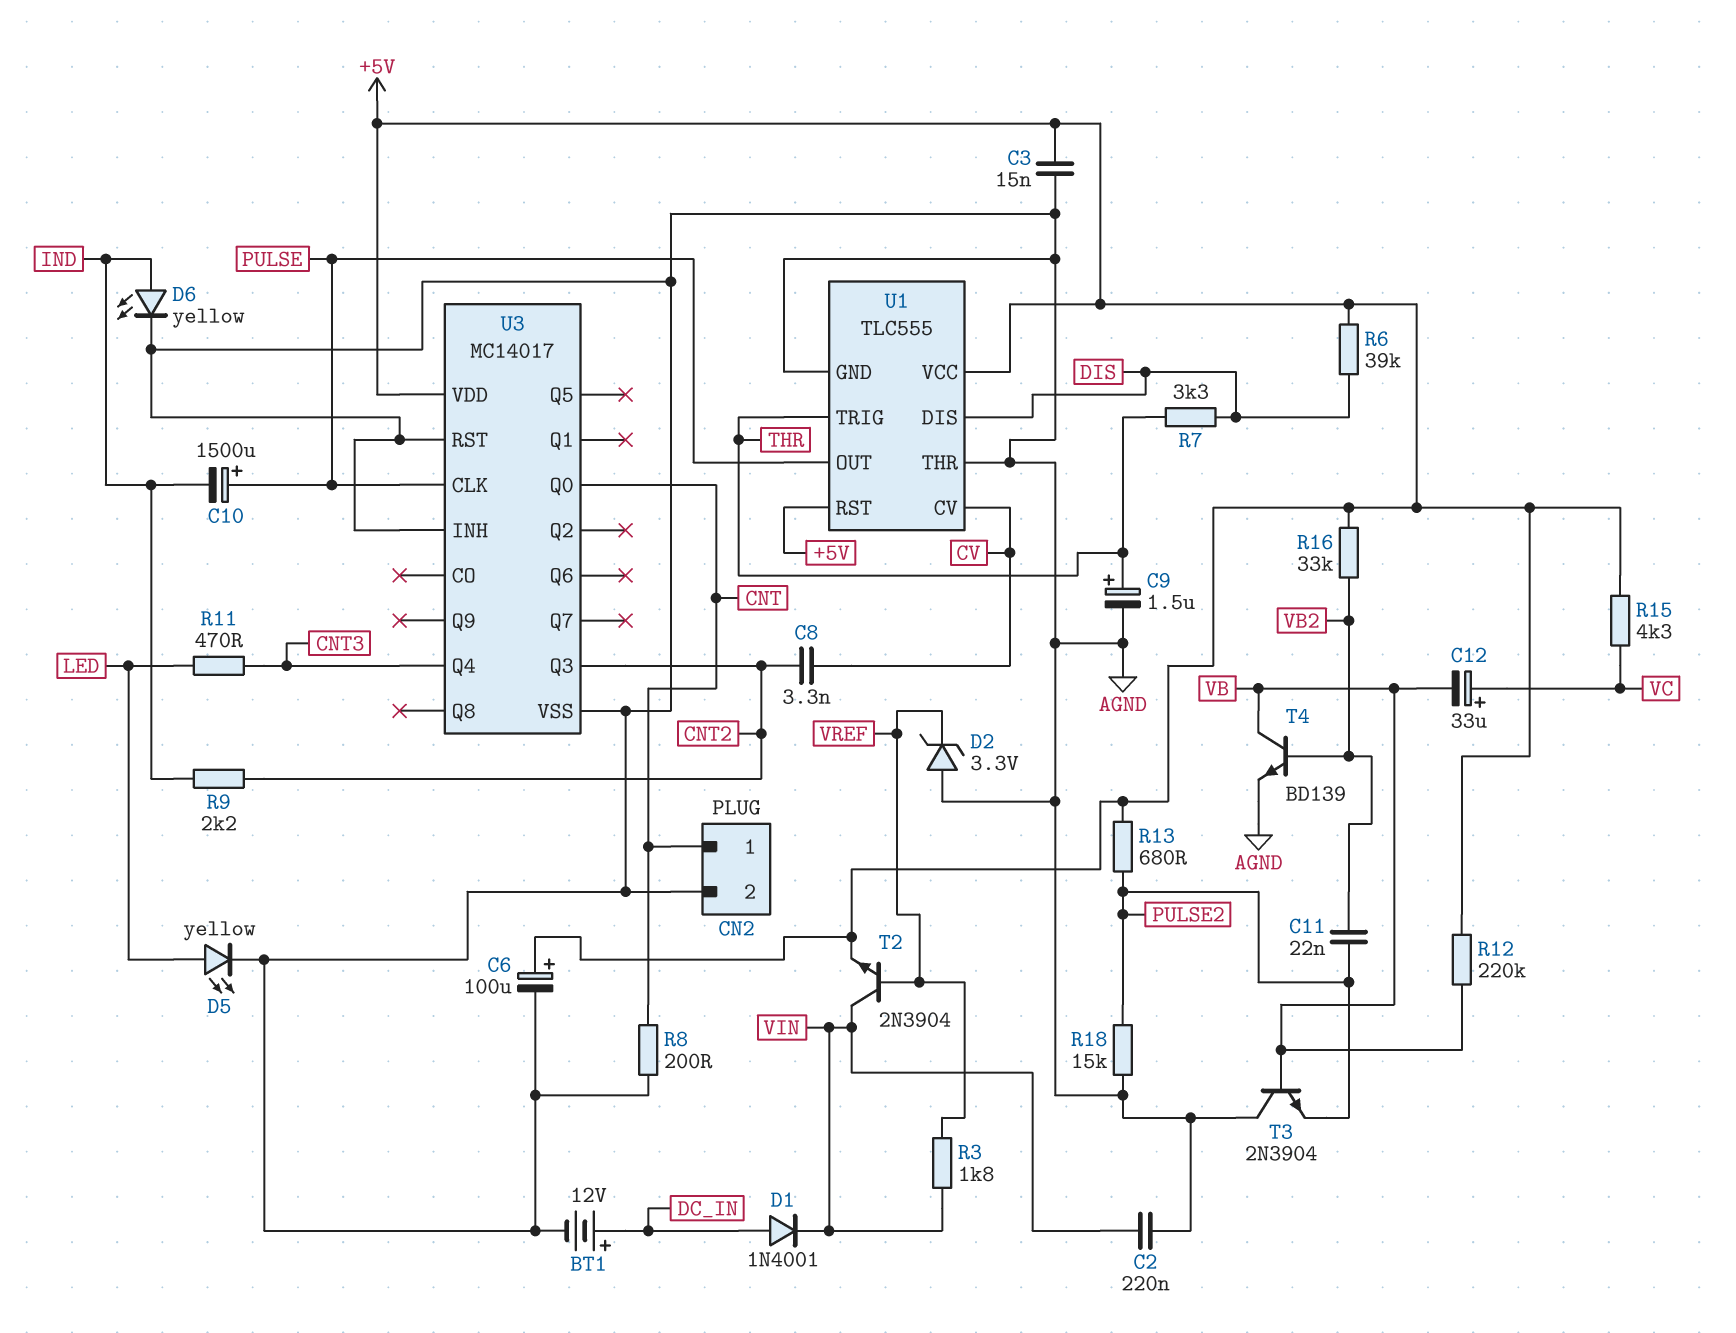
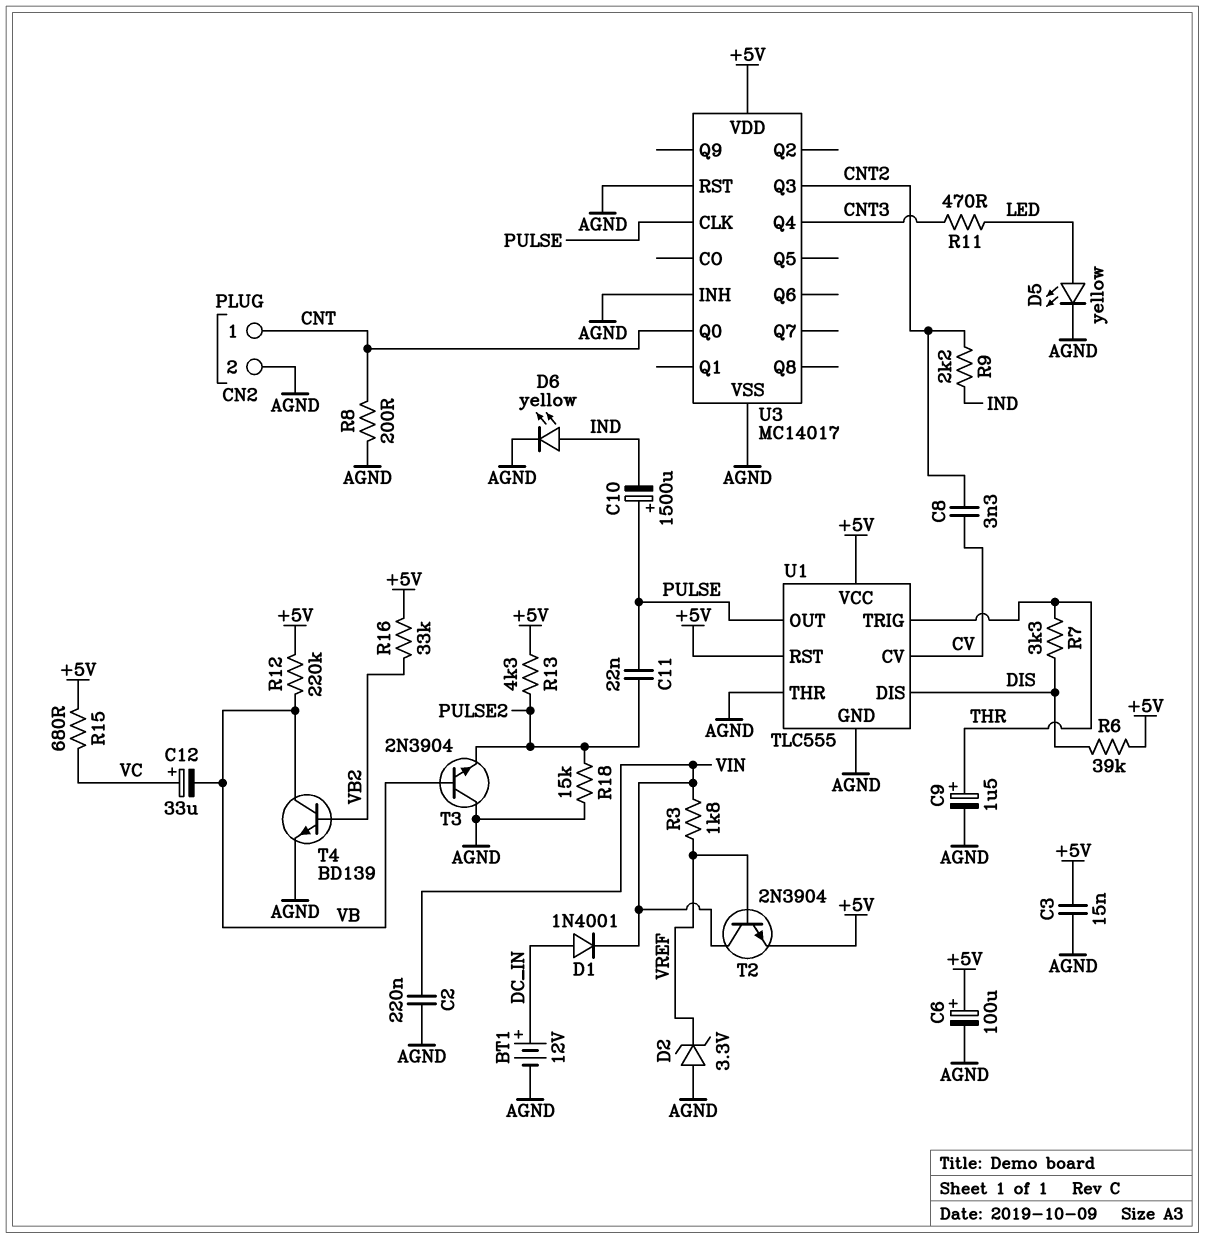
C11: 22nF (PULSE2, VB2) -> 22nF (PULSE, PULSE2)
R13: 680 (+5V, PULSE2) -> 4.3k (+5V, PULSE2)
R15: 4.3k (+5V, VC) -> 680 (+5V, VC)

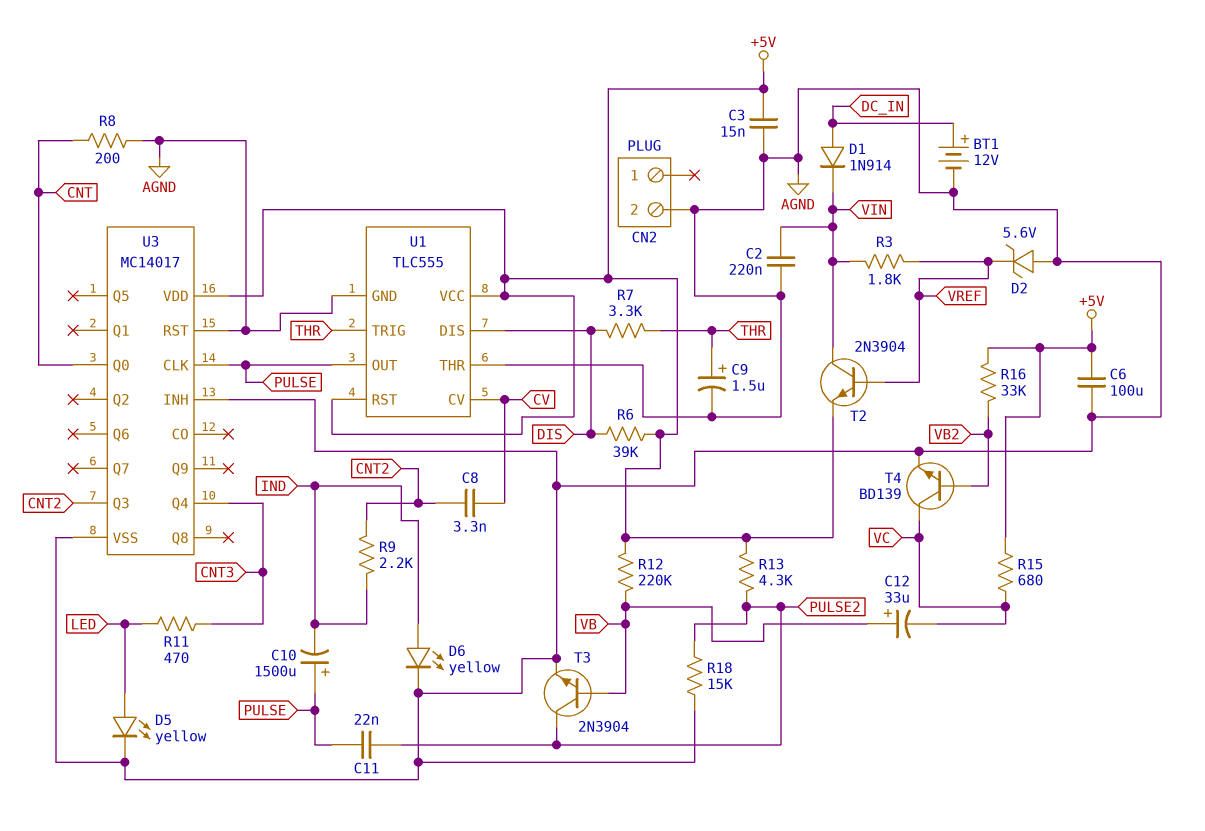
C6: 100uF (plus +5V, minus AGND) -> 100uF (+5V, AGND)
C12: 33uF (plus VC, minus VB) -> 33uF (plus VB, minus VC)
CN2 pin 1: CNT -> none
D1: diode 1N4001 (A DC_IN, K VIN) -> diode 1N914 (A DC_IN, K VIN)
D2: zener 3.3V (A AGND, K VREF) -> zener 5.6V (A AGND, K VREF)
T3: NPN 2N3904 (B VB, C AGND, E PULSE2) -> NPN 2N3904 (B VB, C PULSE2, E AGND)
T4: NPN BD139 (B VB2, C VB, E AGND) -> NPN BD139 (B VB2, C VC, E AGND)

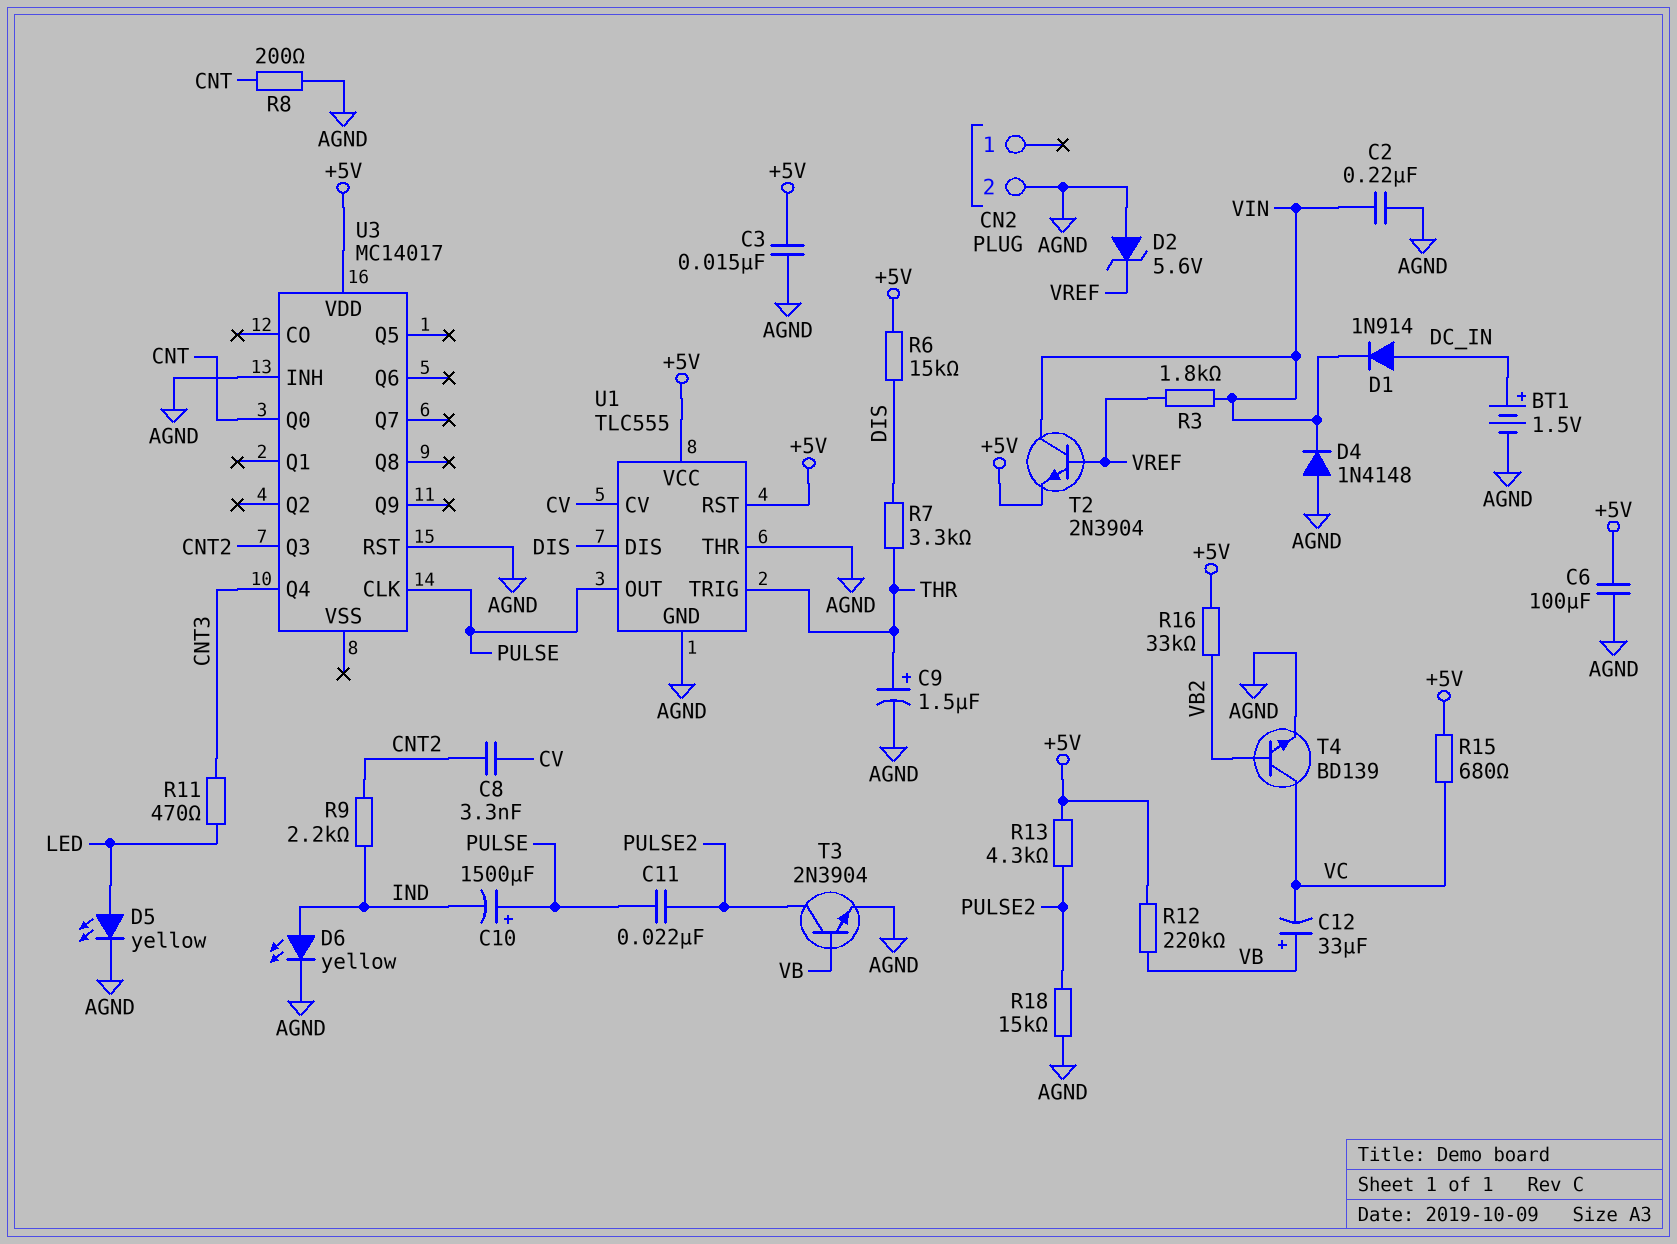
BT1: 12V (plus DC_IN, minus AGND) -> 1.5V (plus DC_IN, minus AGND)
D4: none -> diode 1N4148 (A AGND, K VIN)
R6: 39k (+5V, DIS) -> 15k (+5V, DIS)
U3 pin VSS: AGND -> none

